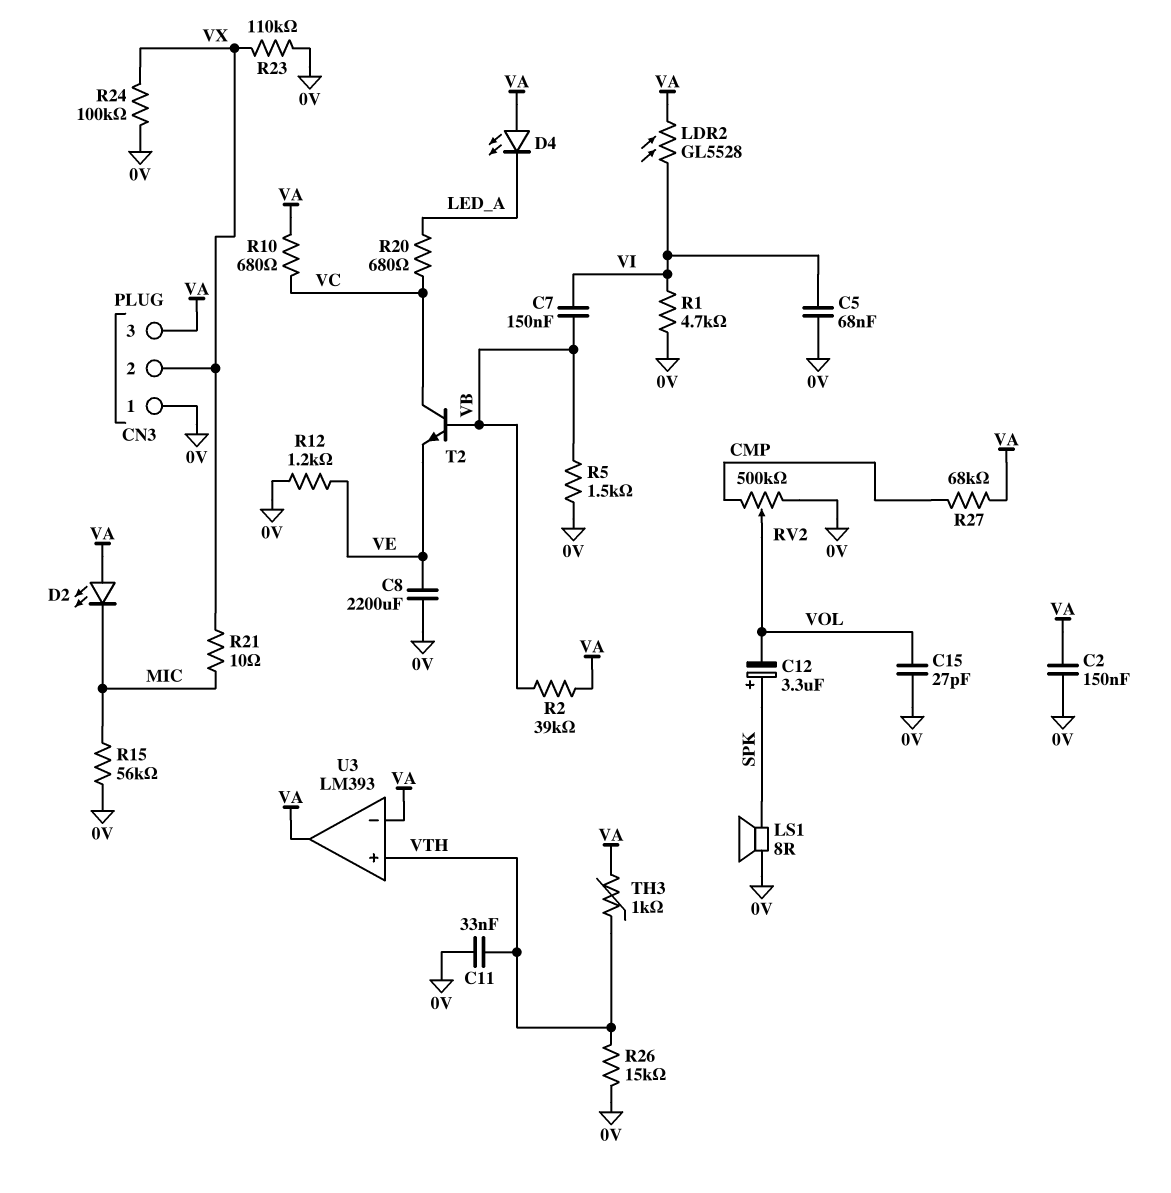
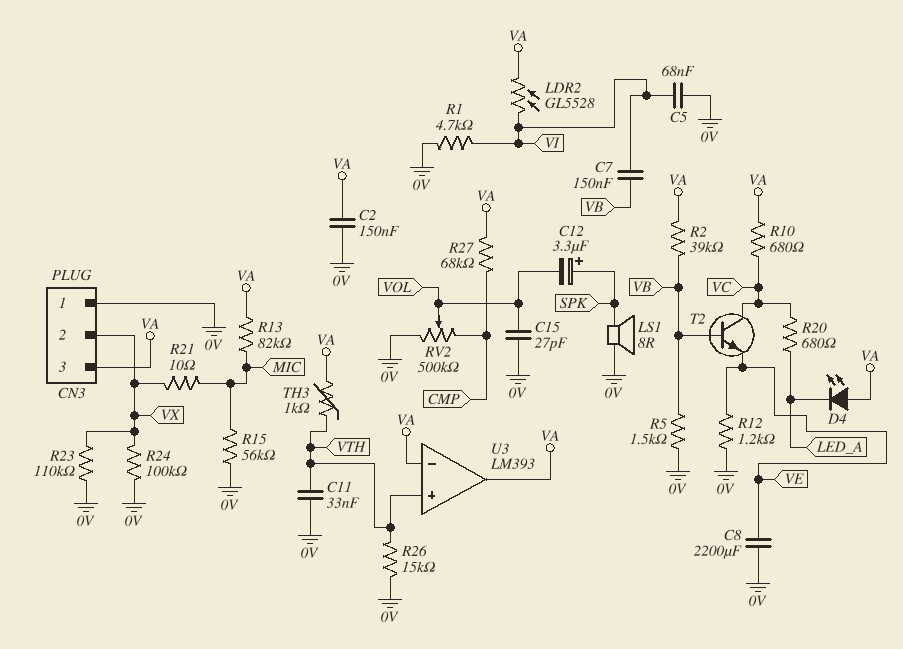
D2: LED (A VA, K MIC) -> none
R13: none -> 82k (MIC, VA)

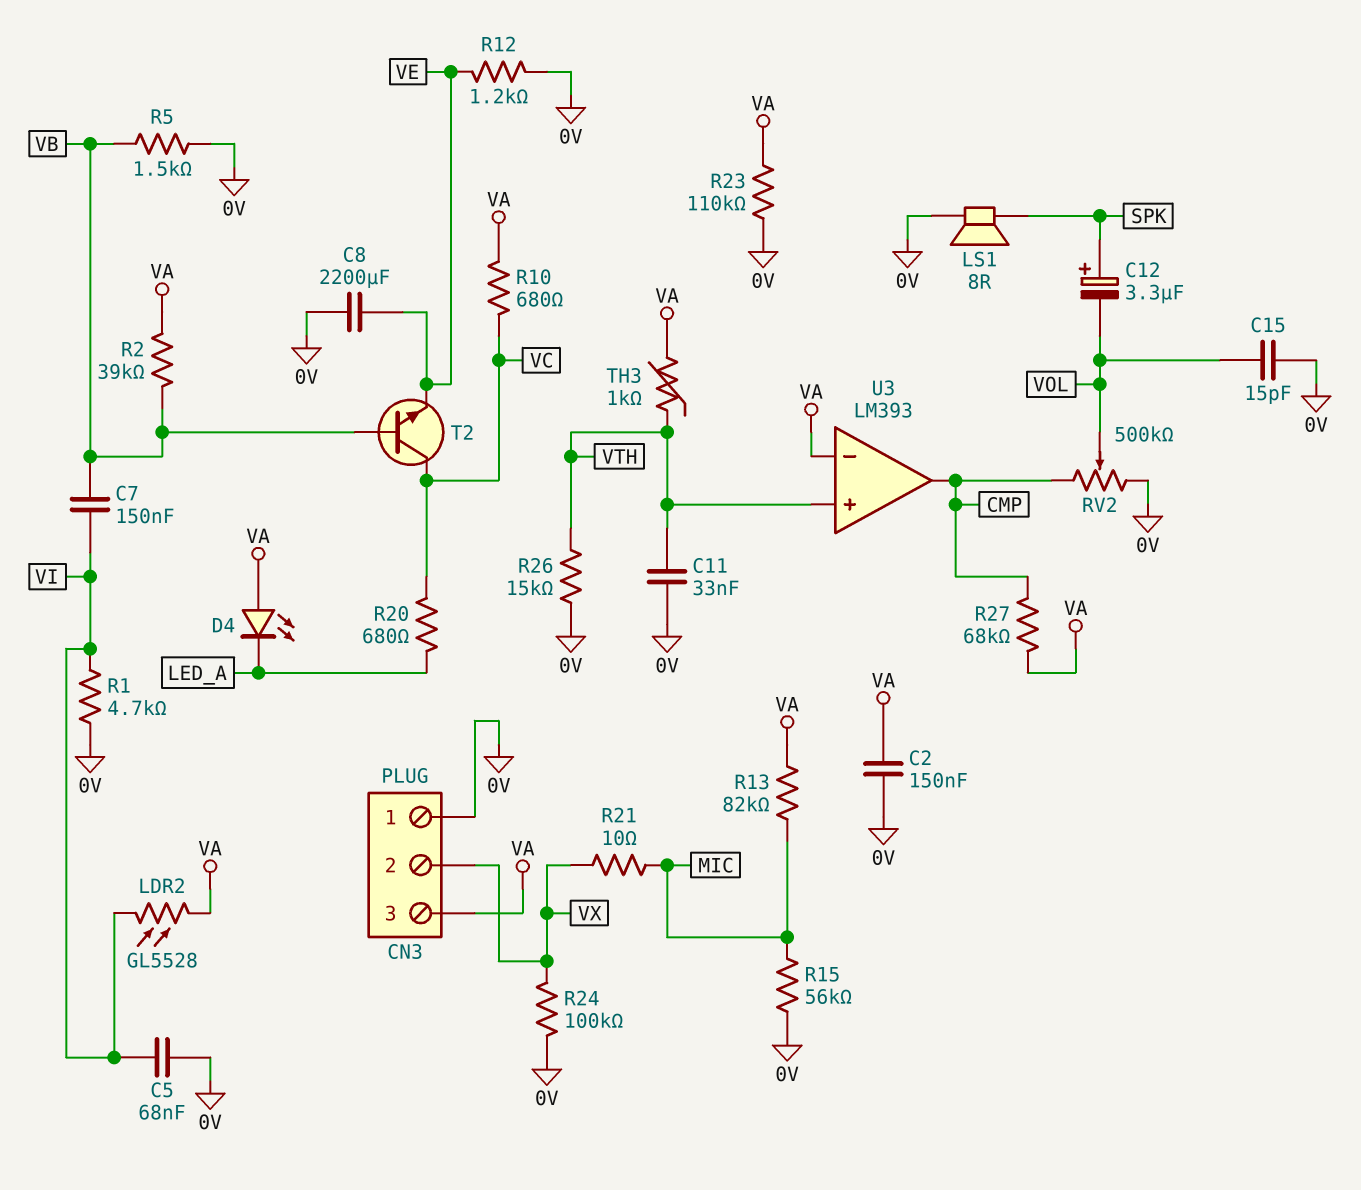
C15: 27pF (0V, VOL) -> 15pF (0V, VOL)
R23: 110k (0V, VX) -> 110k (0V, VA)
U3 pin out: VA -> CMP

